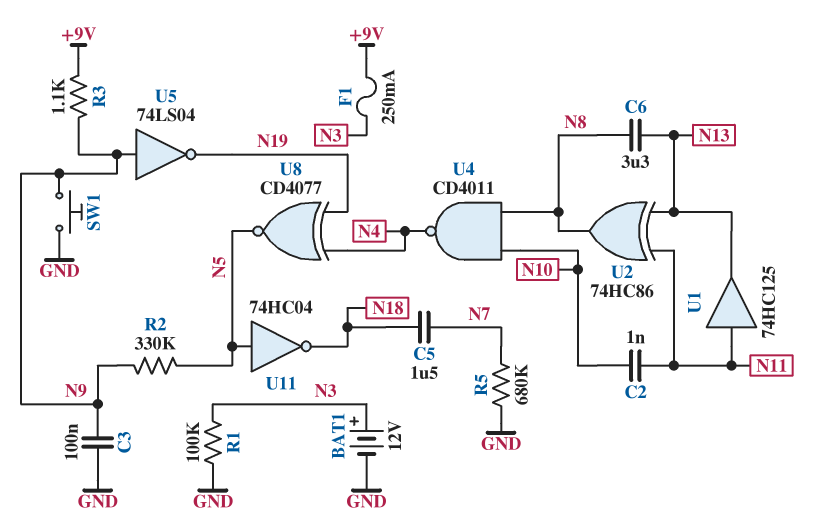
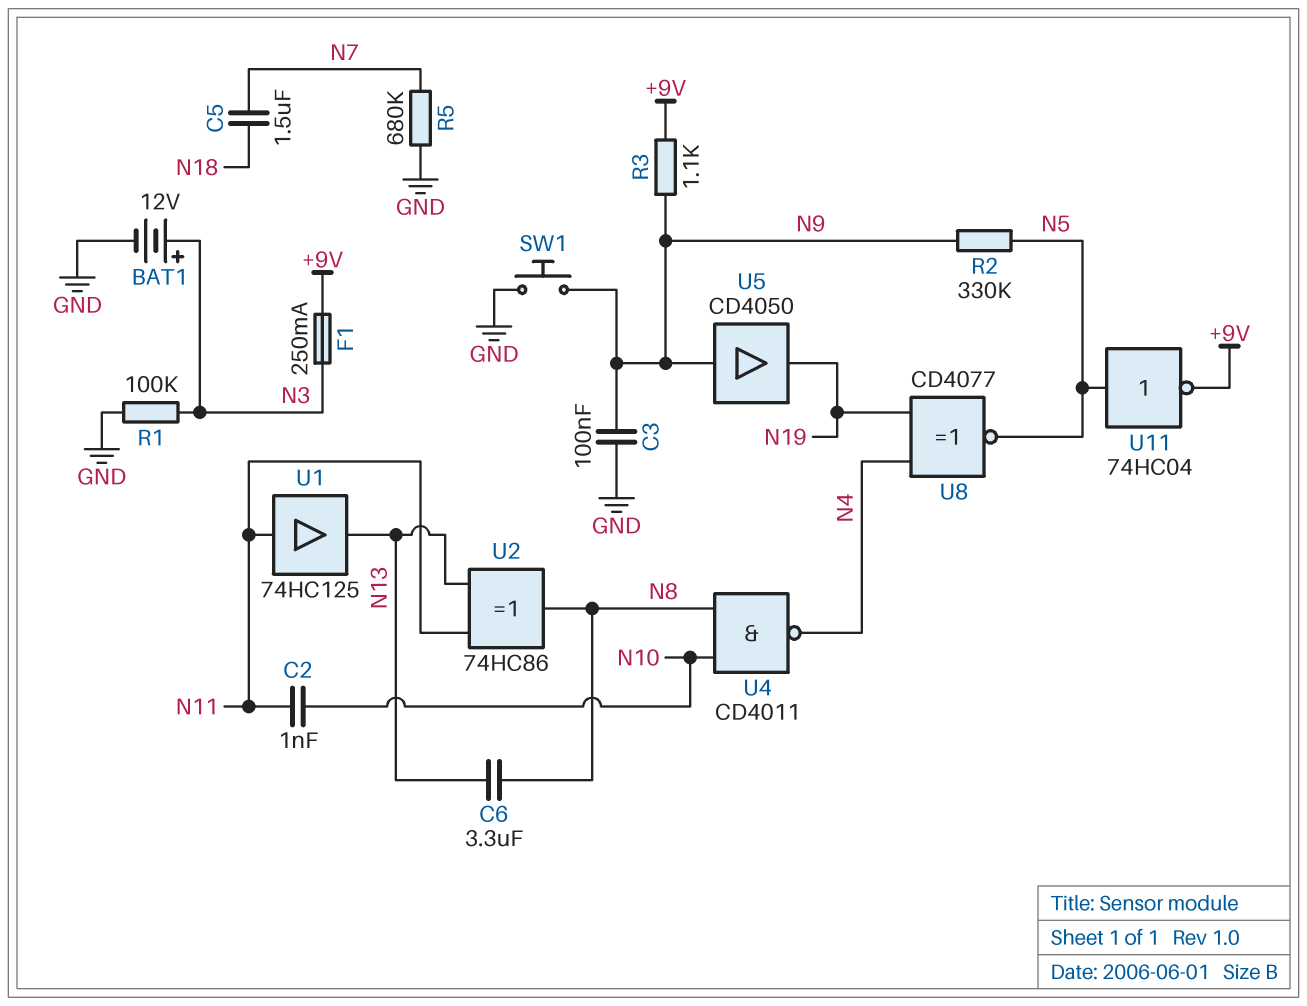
U5: NOT 74LS04 (in N9, out N19) -> buffer CD4050 (in N9, out N19)
U11: NOT 74HC04 (in N5, out N18) -> NOT 74HC04 (in N5, out +9V)

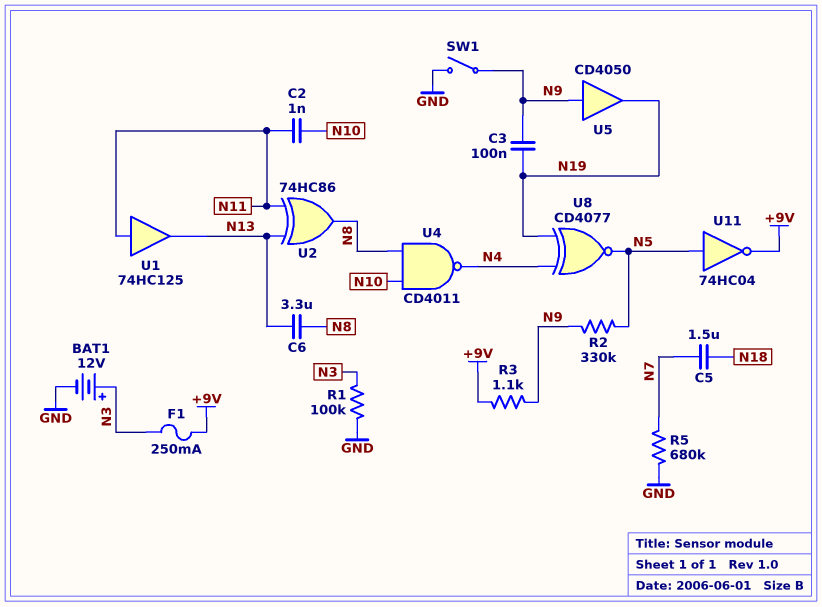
C3: 100nF (GND, N9) -> 100nF (N9, N19)
SW1: button (GND, N9) -> switch (GND, N9)

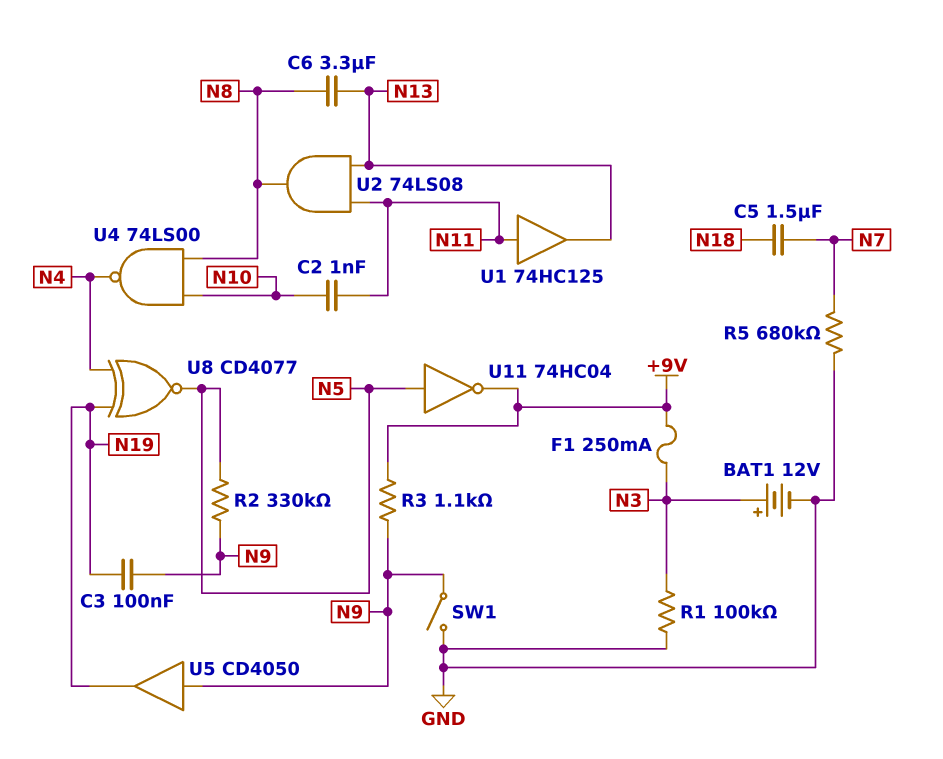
U2: XOR 74HC86 (in N11, in N13, out N8) -> AND 74LS08 (in N11, in N13, out N8)
U4: NAND CD4011 (in N8, in N10, out N4) -> NAND 74LS00 (in N8, in N10, out N4)

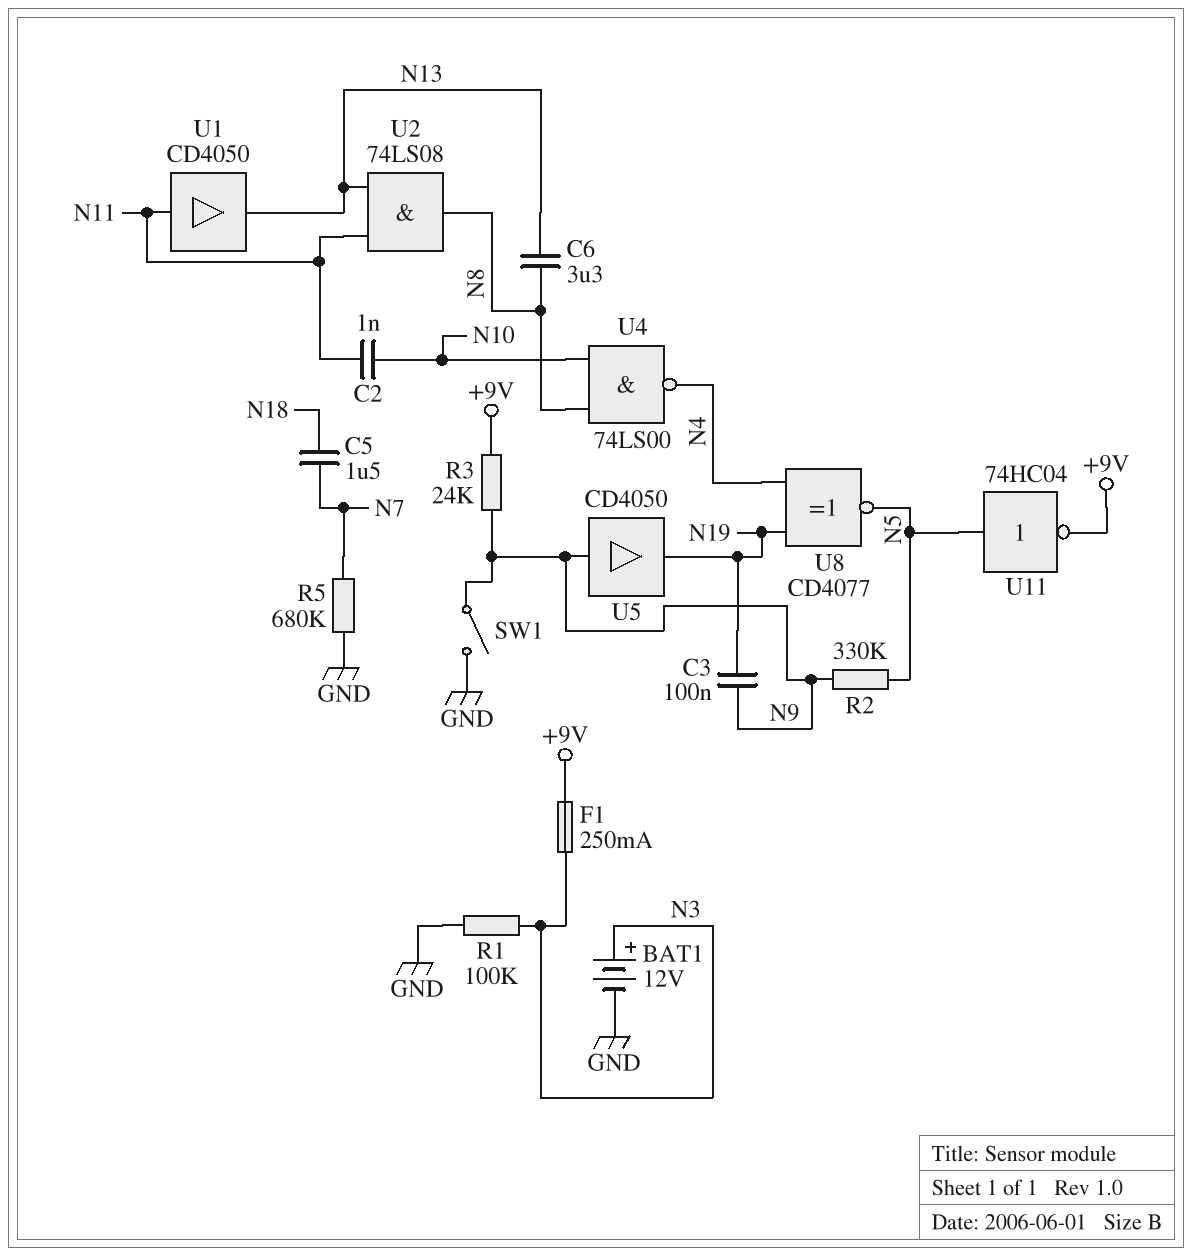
R3: 1.1k (+9V, N9) -> 24k (+9V, N9)
U1: buffer 74HC125 (in N11, out N13) -> buffer CD4050 (in N11, out N13)

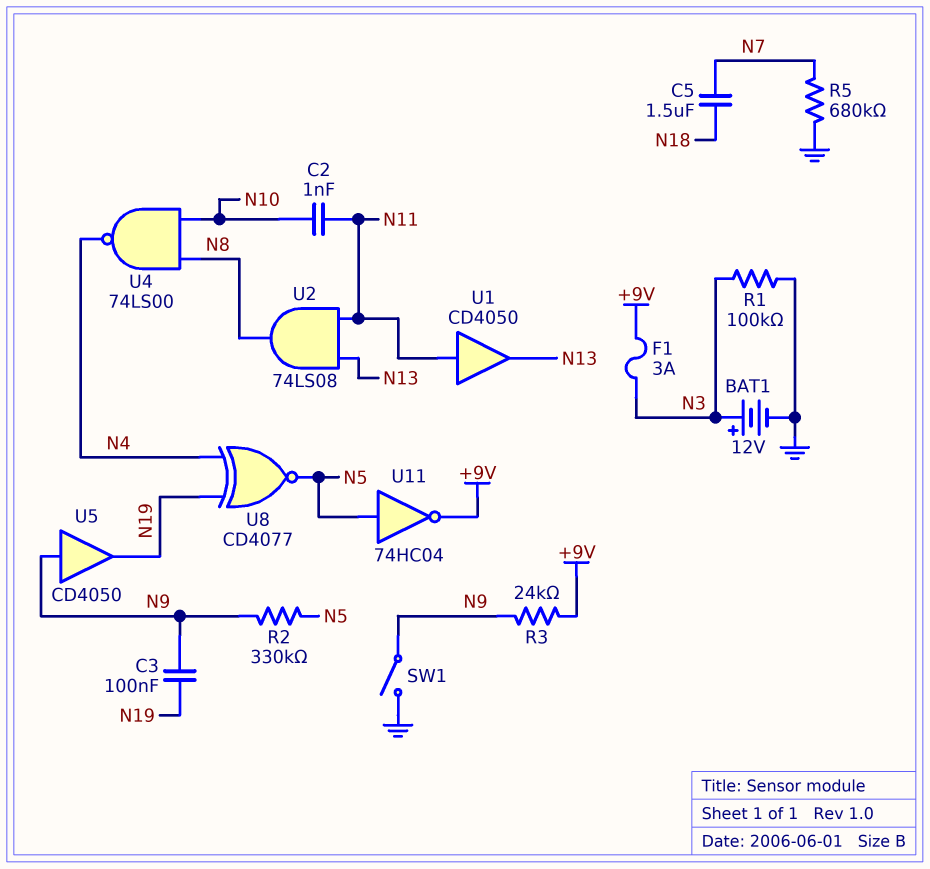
C6: 3.3uF (N8, N13) -> none
F1: 250mA (+9V, N3) -> 3A (+9V, N3)

